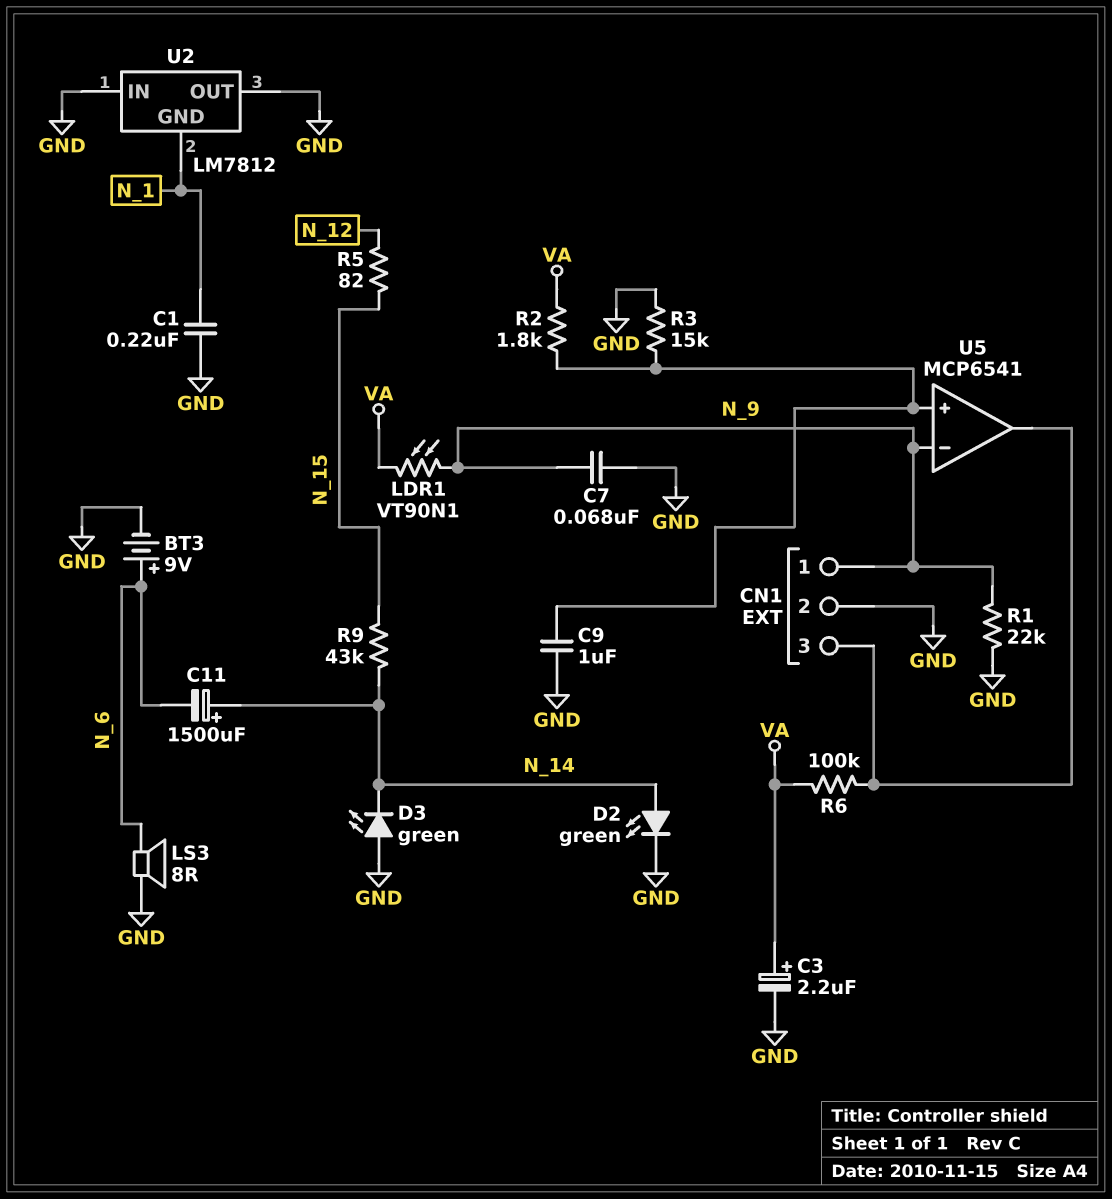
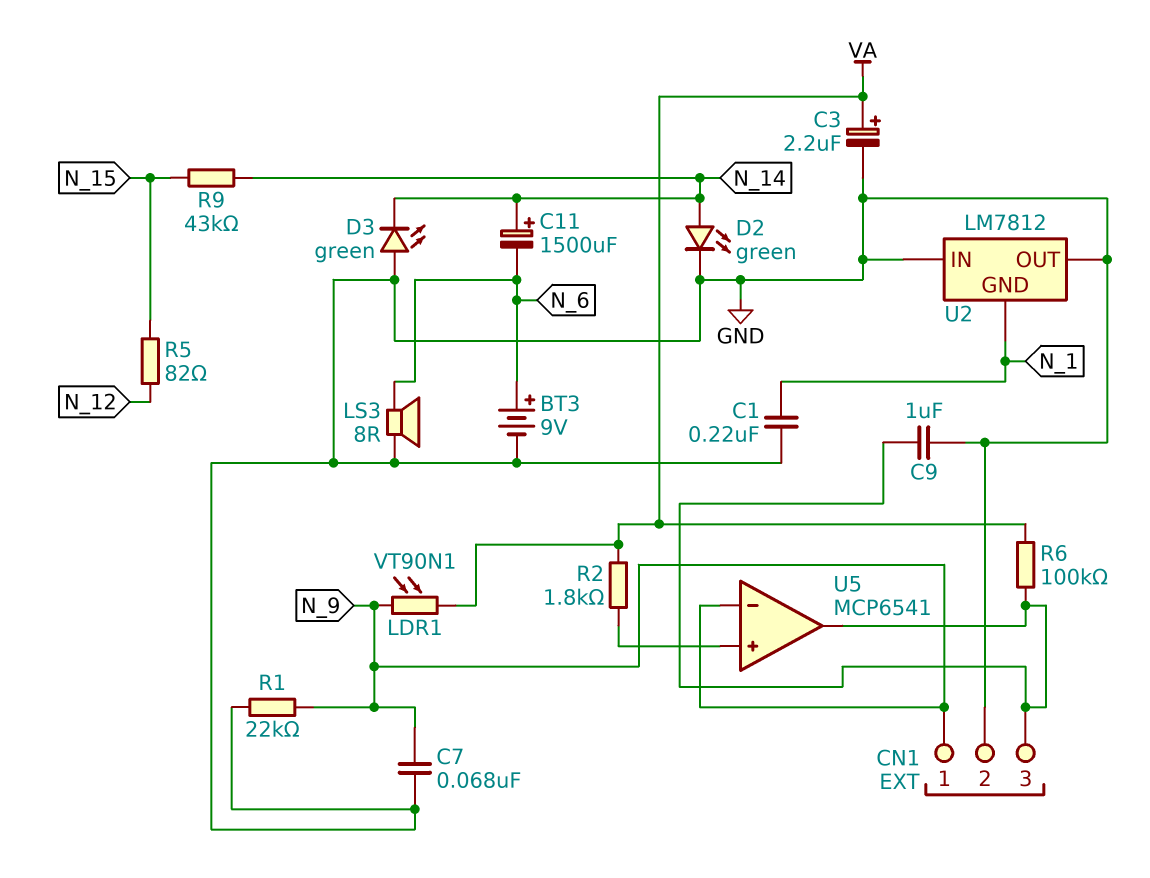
C9: 1uF (GND, U5/in+) -> 1uF (CN1/3, GND)
R3: 15k (GND, U5/in+) -> none

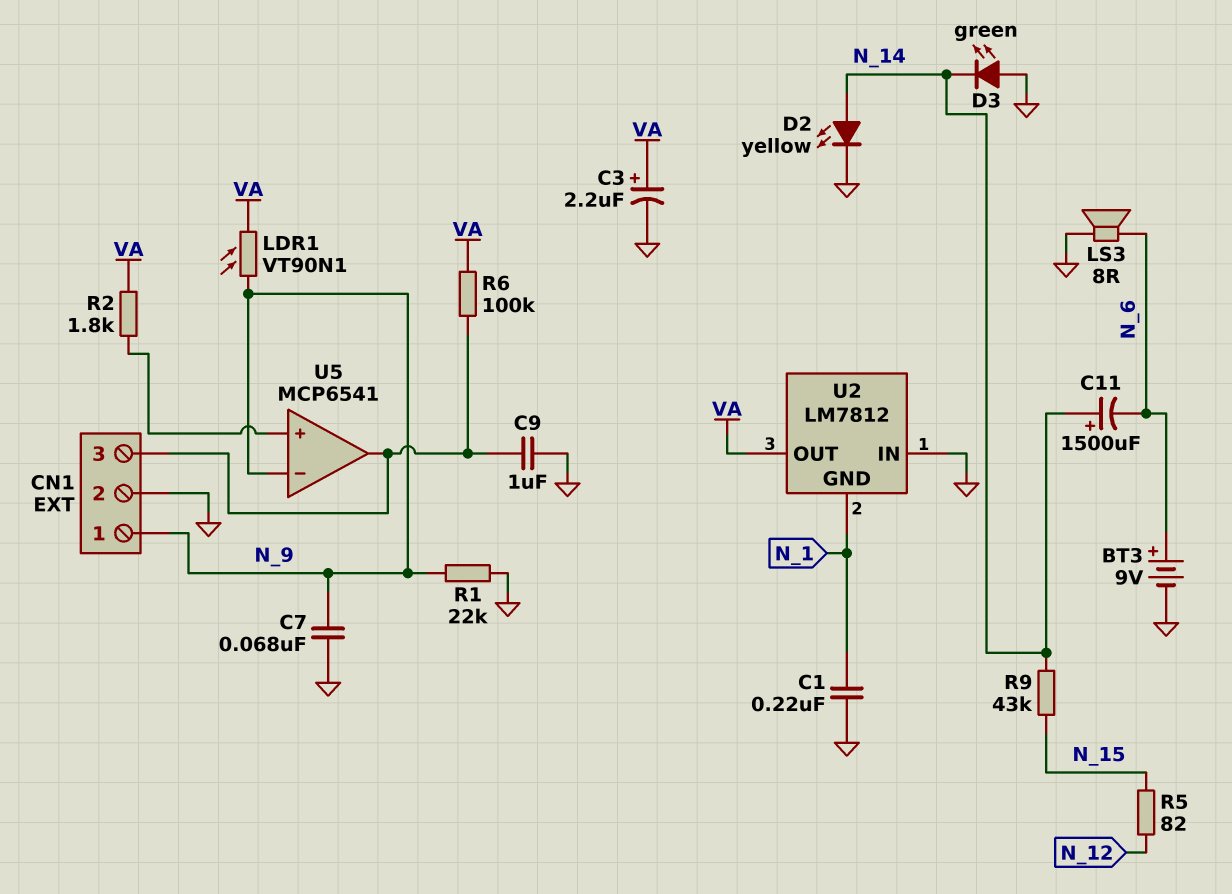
D2: LED green (A N_14, K GND) -> LED yellow (A N_14, K GND)
U2 pin OUT: GND -> VA

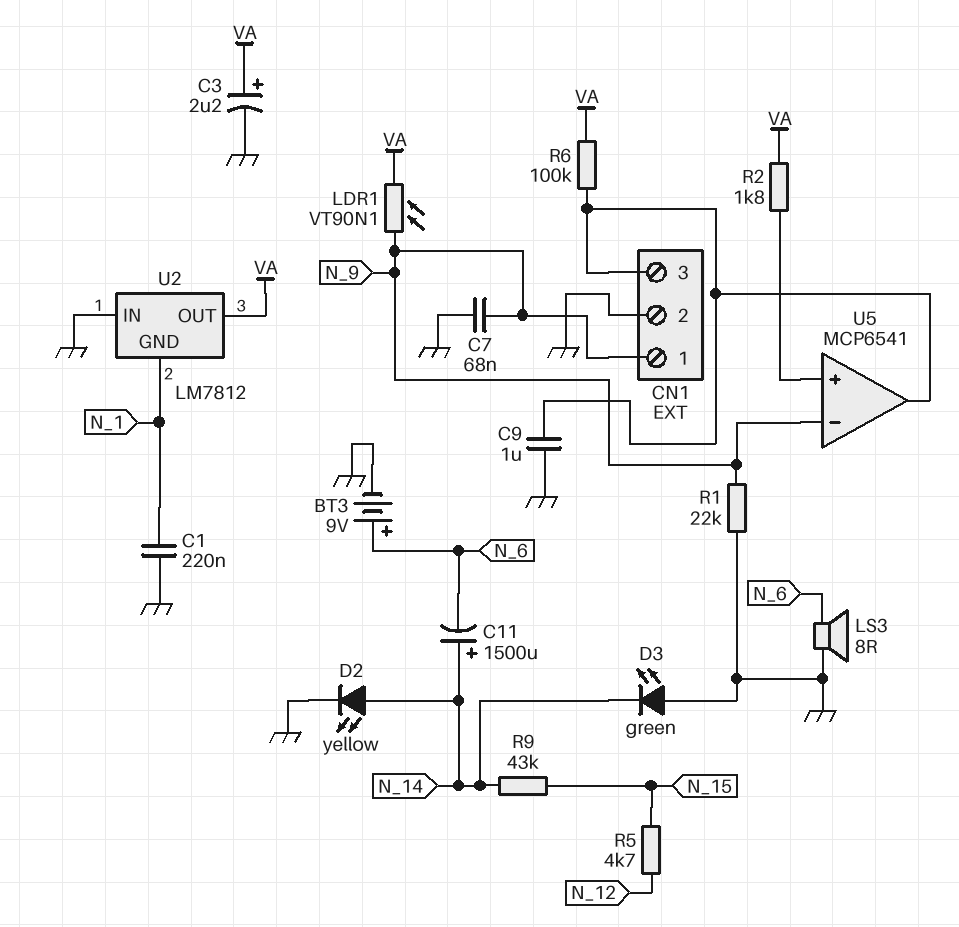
R5: 82 (N_12, N_15) -> 4.7k (N_12, N_15)

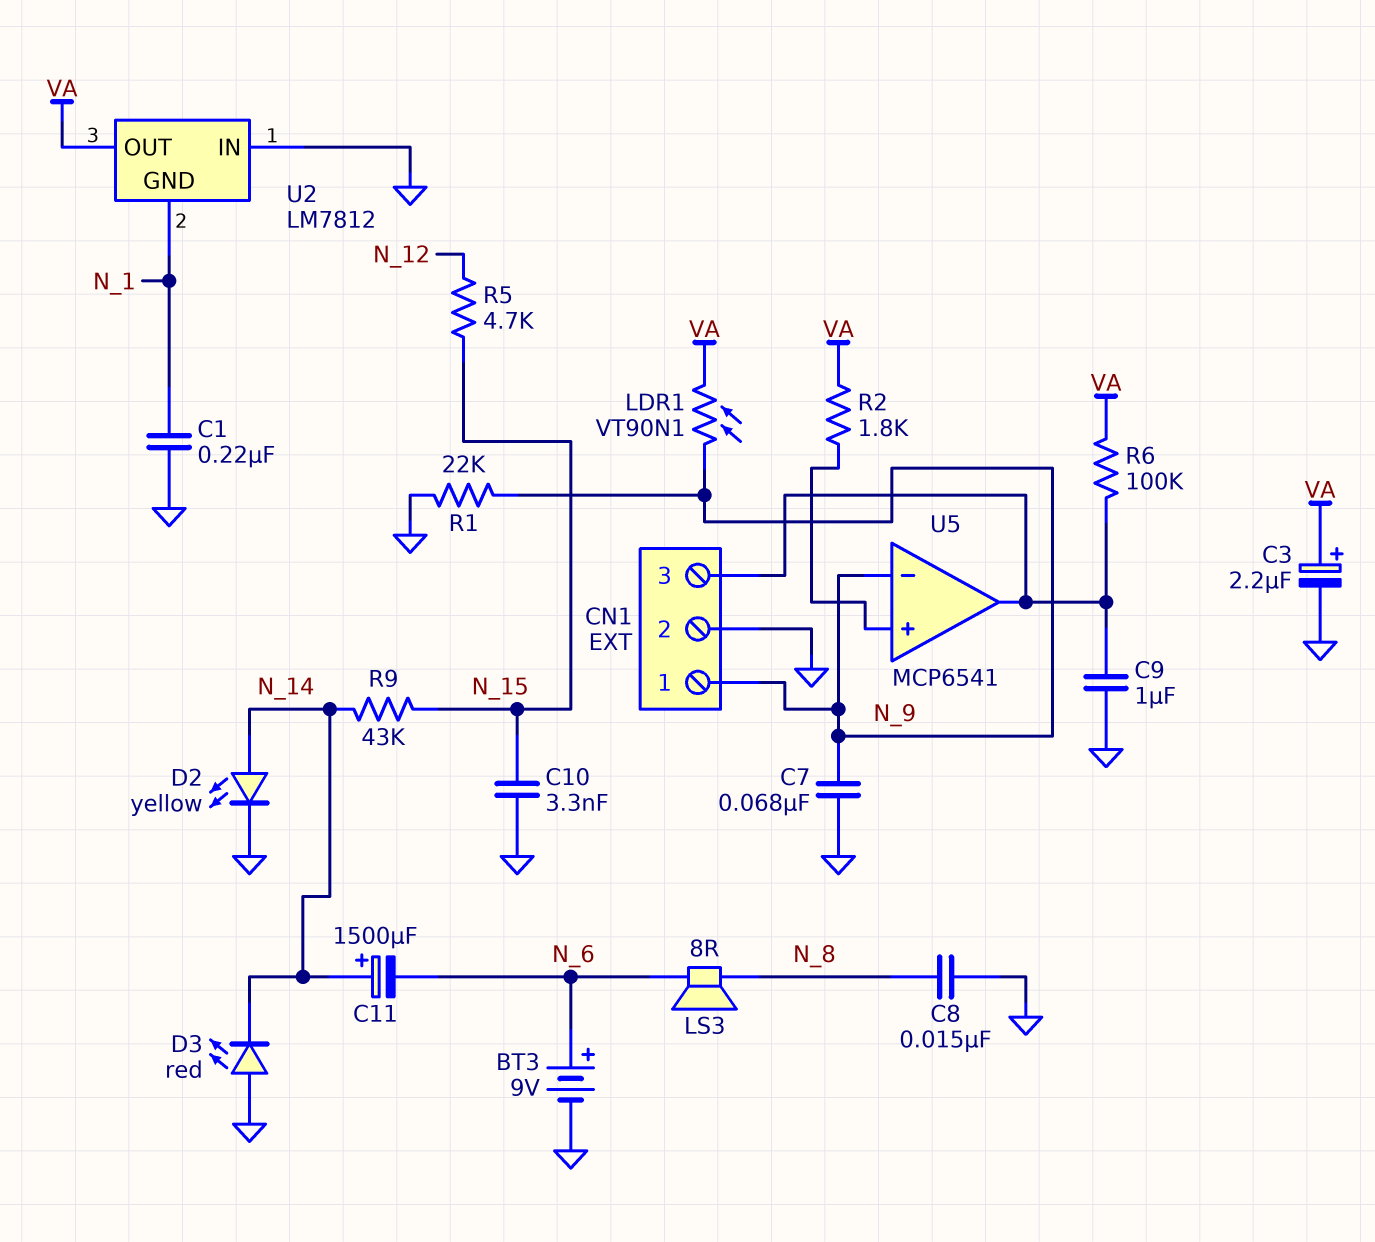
C8: none -> 15nF (GND, N_8)
C10: none -> 3.3nF (GND, N_15)
D3: LED green (A GND, K N_14) -> LED red (A GND, K N_14)
LS3: speaker 8R (GND, N_6) -> speaker 8R (N_6, N_8)

